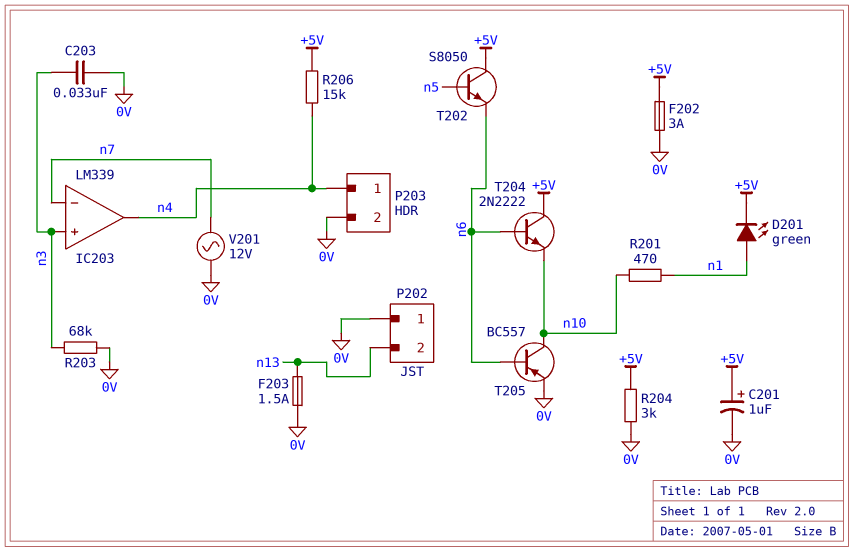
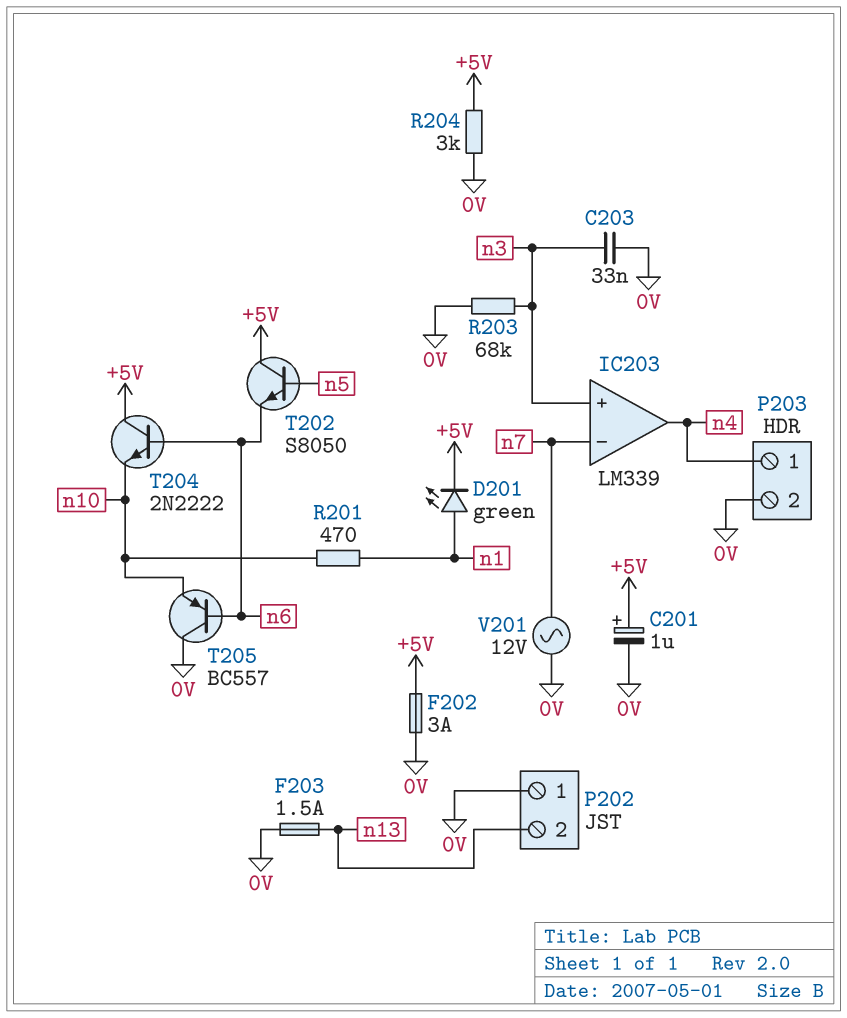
R206: 15k (+5V, n4) -> none
T205: PNP BC557 (B n6, C n10, E 0V) -> PNP BC557 (B n6, C 0V, E n10)

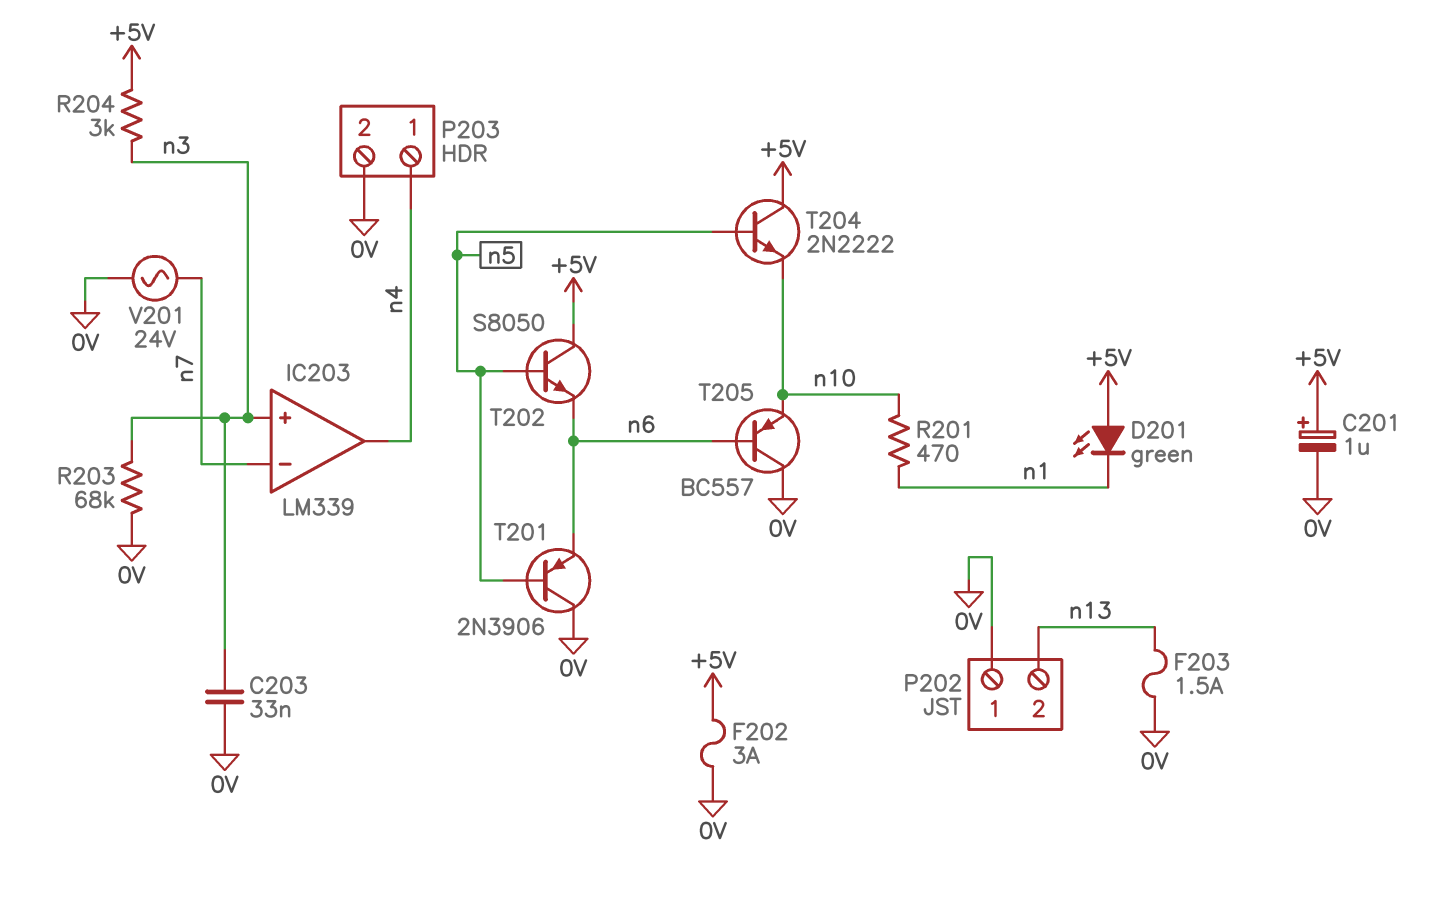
D201: LED green (A n1, K +5V) -> LED green (A +5V, K n1)
R204: 3k (+5V, 0V) -> 3k (+5V, n3)
T201: none -> PNP 2N3906 (B n5, C 0V, E n6)
T204: NPN 2N2222 (B n6, C +5V, E n10) -> NPN 2N2222 (B n5, C +5V, E n10)
V201: AC 12V (0V, n7) -> AC 24V (0V, n7)

